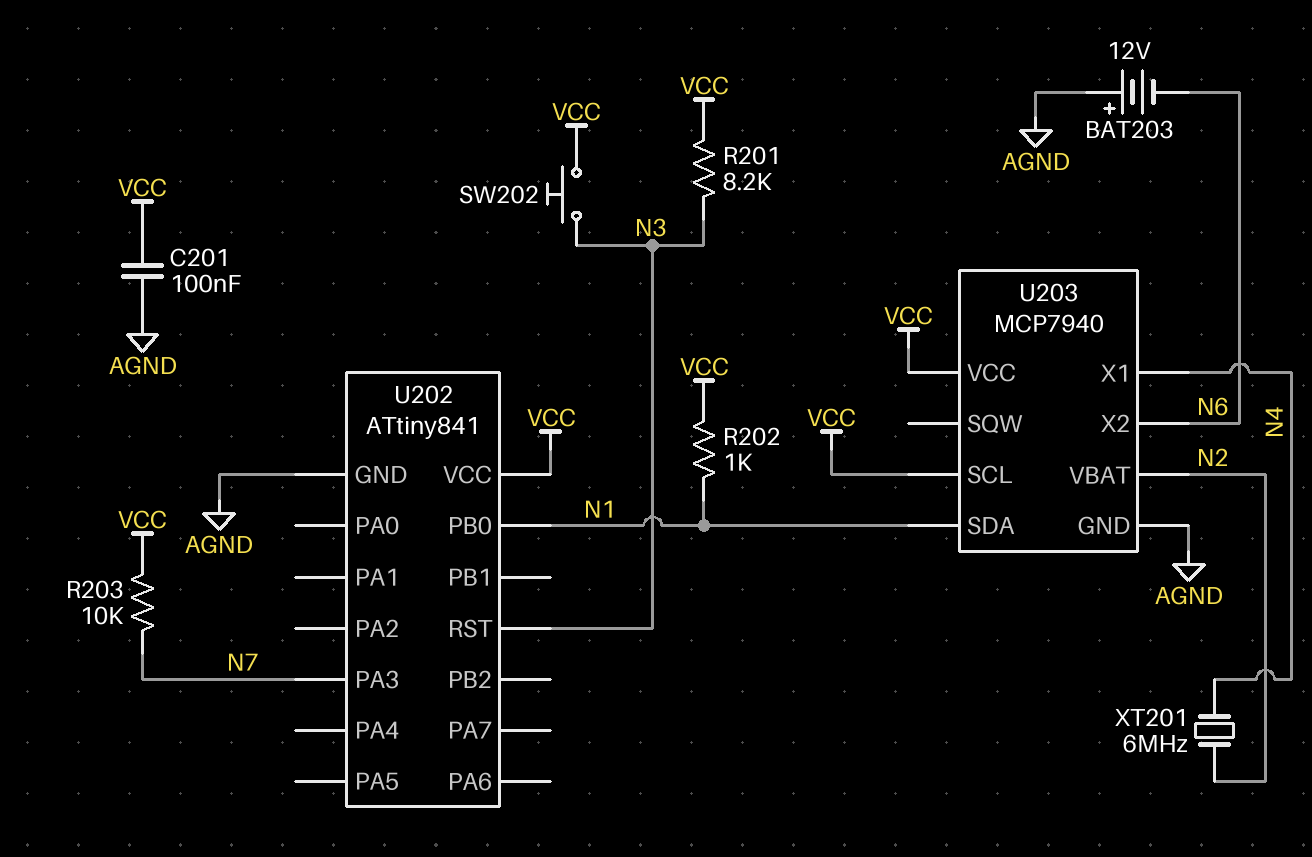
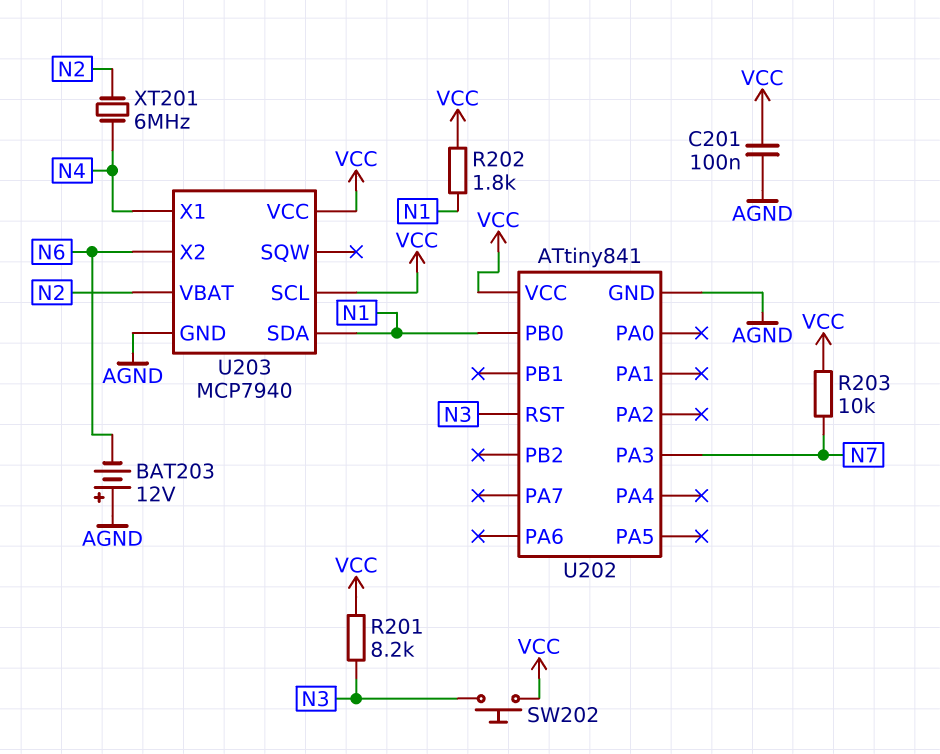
R202: 1k (N1, VCC) -> 1.8k (N1, VCC)

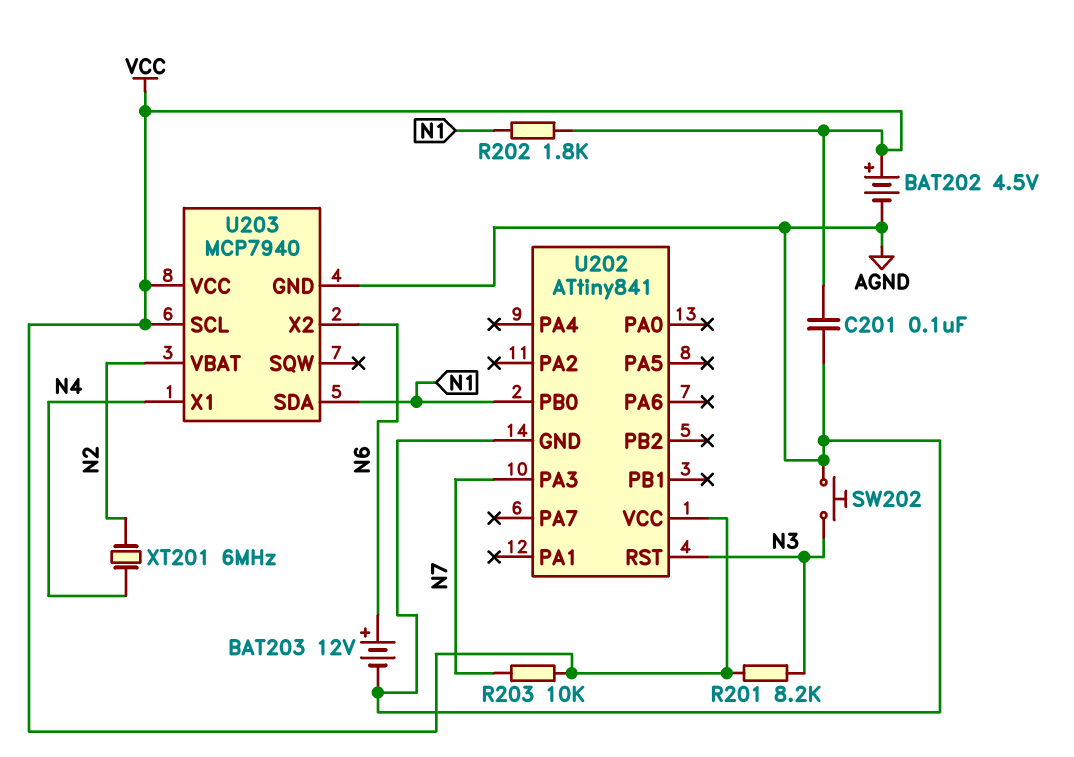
BAT202: none -> 4.5V (plus VCC, minus AGND)
BAT203: 12V (plus AGND, minus N6) -> 12V (plus N6, minus AGND)
SW202: button (N3, VCC) -> button (AGND, N3)

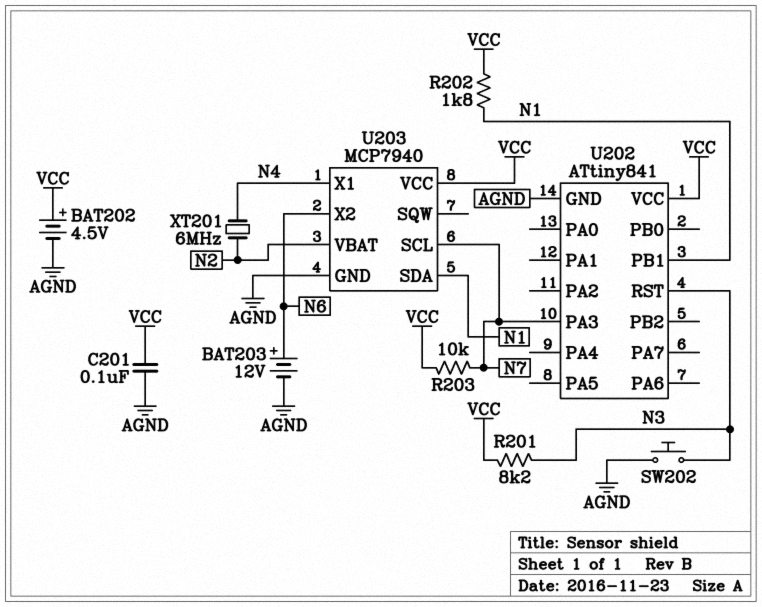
U202 pin PB0: N1 -> none
U202 pin PB1: none -> N1
U203 pin SCL: VCC -> N7

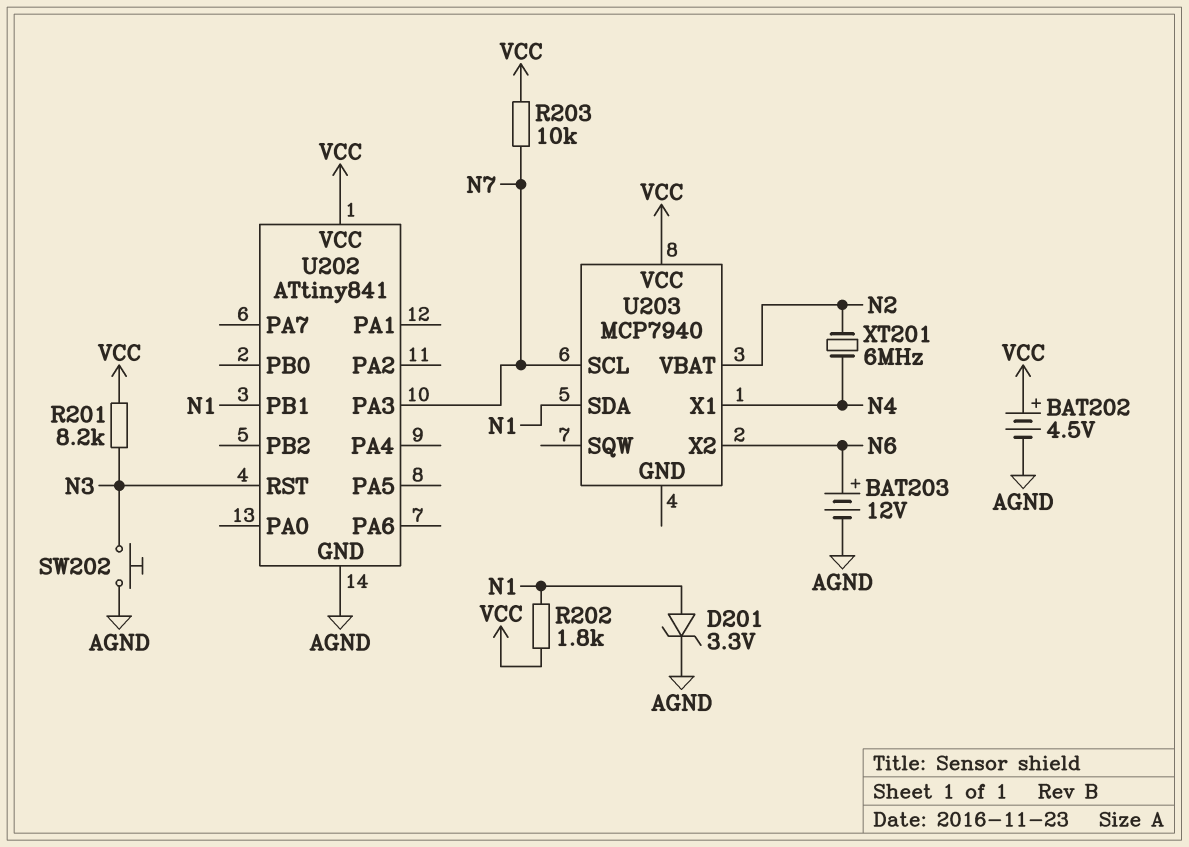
C201: 100nF (AGND, VCC) -> none
D201: none -> zener 3.3V (A N1, K AGND)
U203 pin GND: AGND -> none

